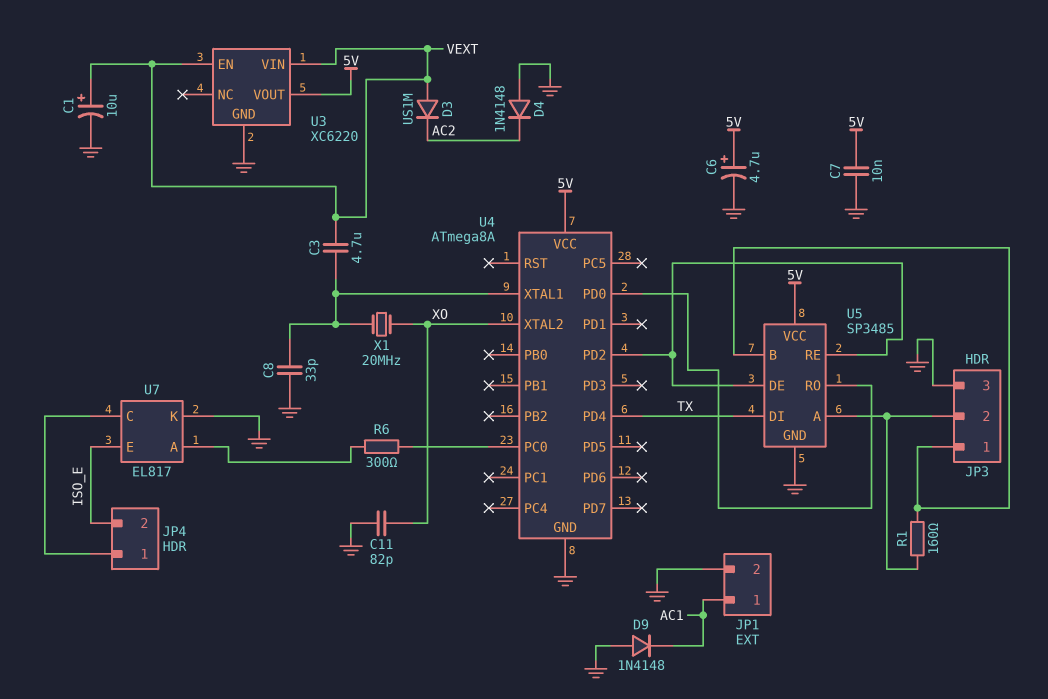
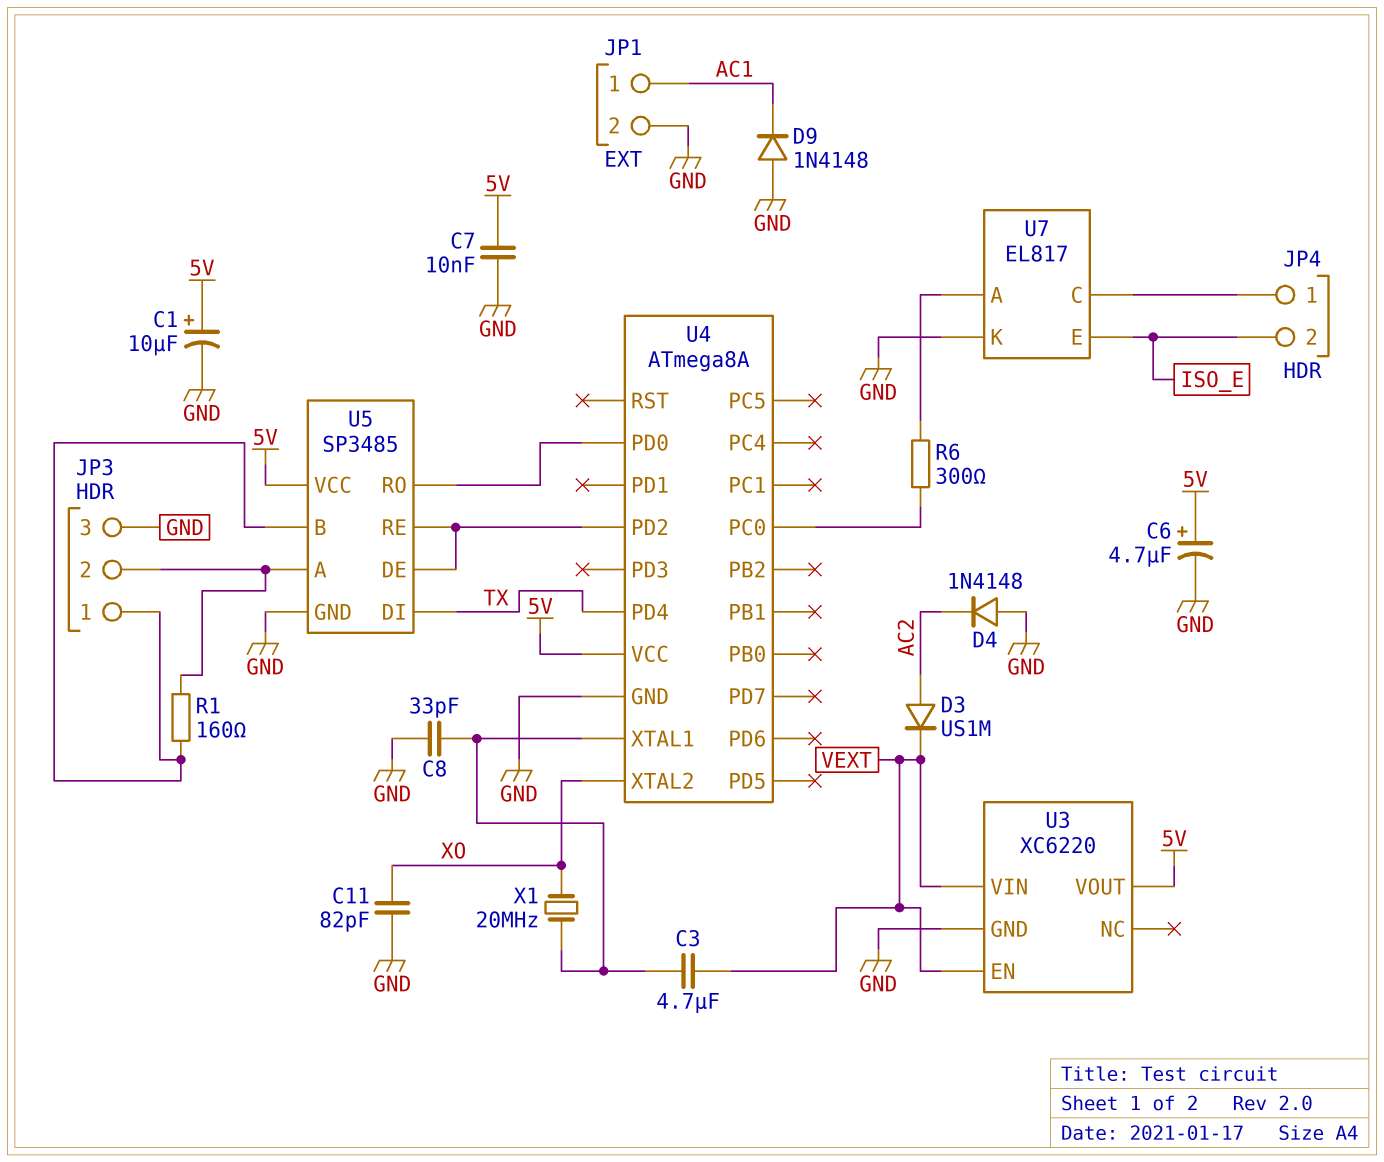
C1: 10uF (plus VEXT, minus GND) -> 10uF (plus 5V, minus GND)
D3: diode US1M (A VEXT, K AC2) -> diode US1M (A AC2, K VEXT)

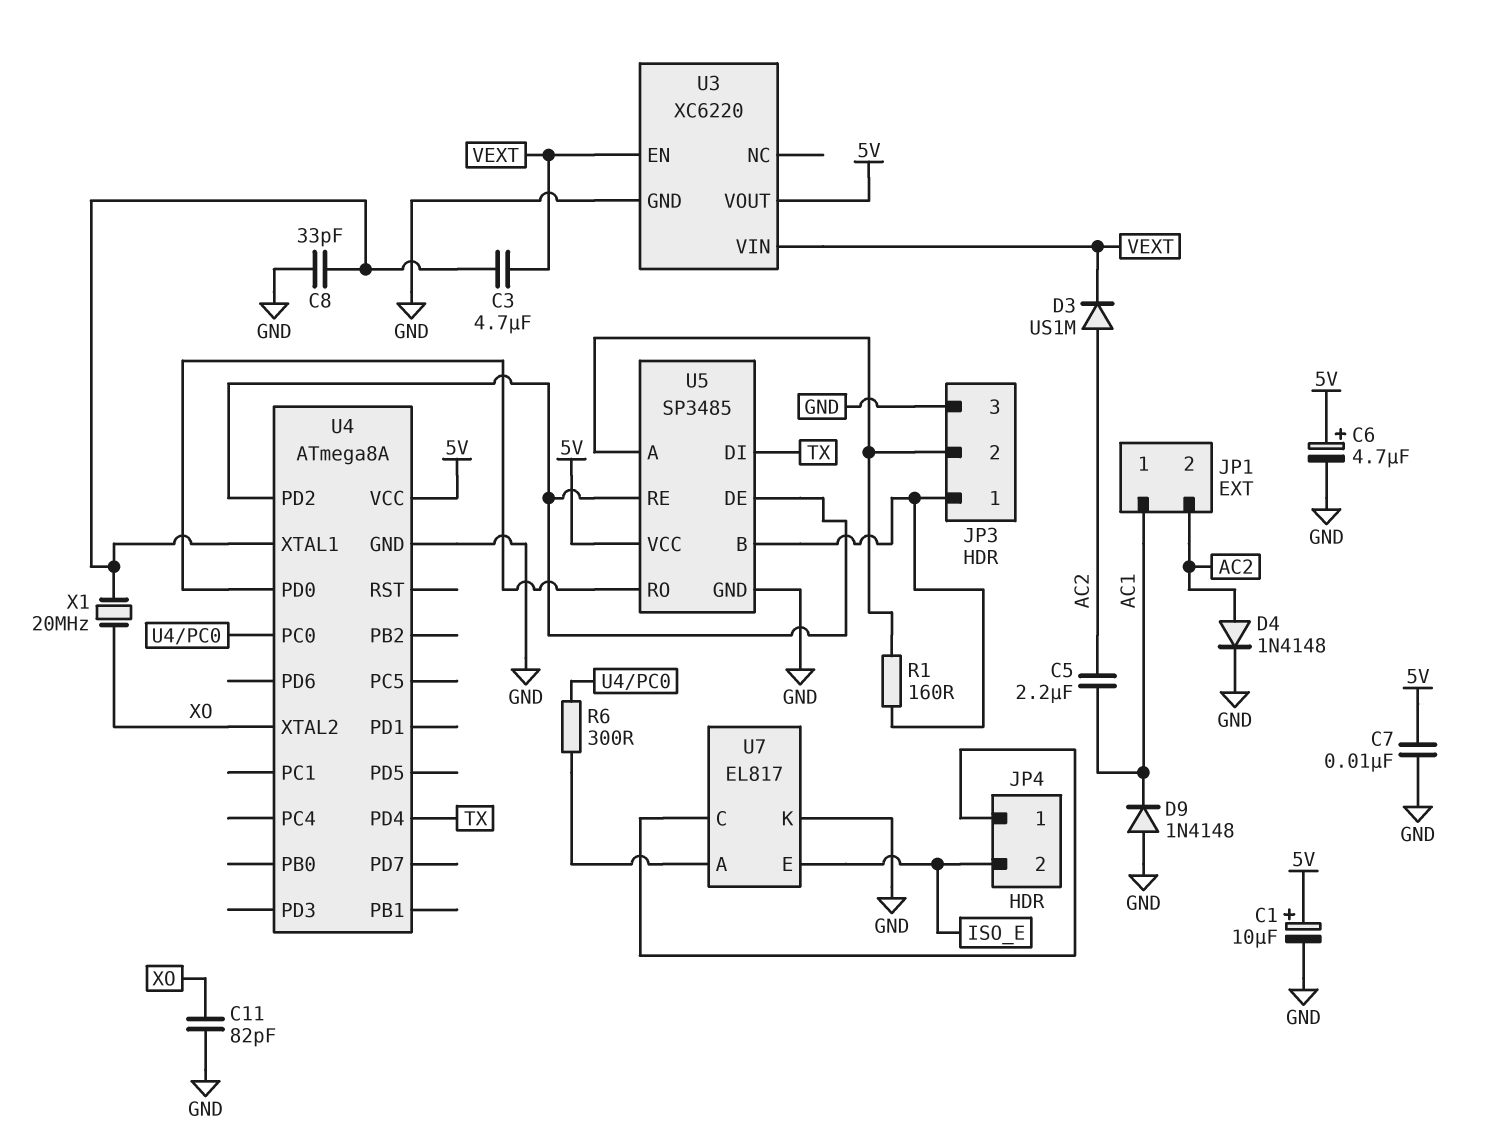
C5: none -> 2.2uF (AC1, AC2)
D4: diode 1N4148 (A GND, K AC2) -> diode 1N4148 (A AC2, K GND)
JP1 pin 2: GND -> AC2

